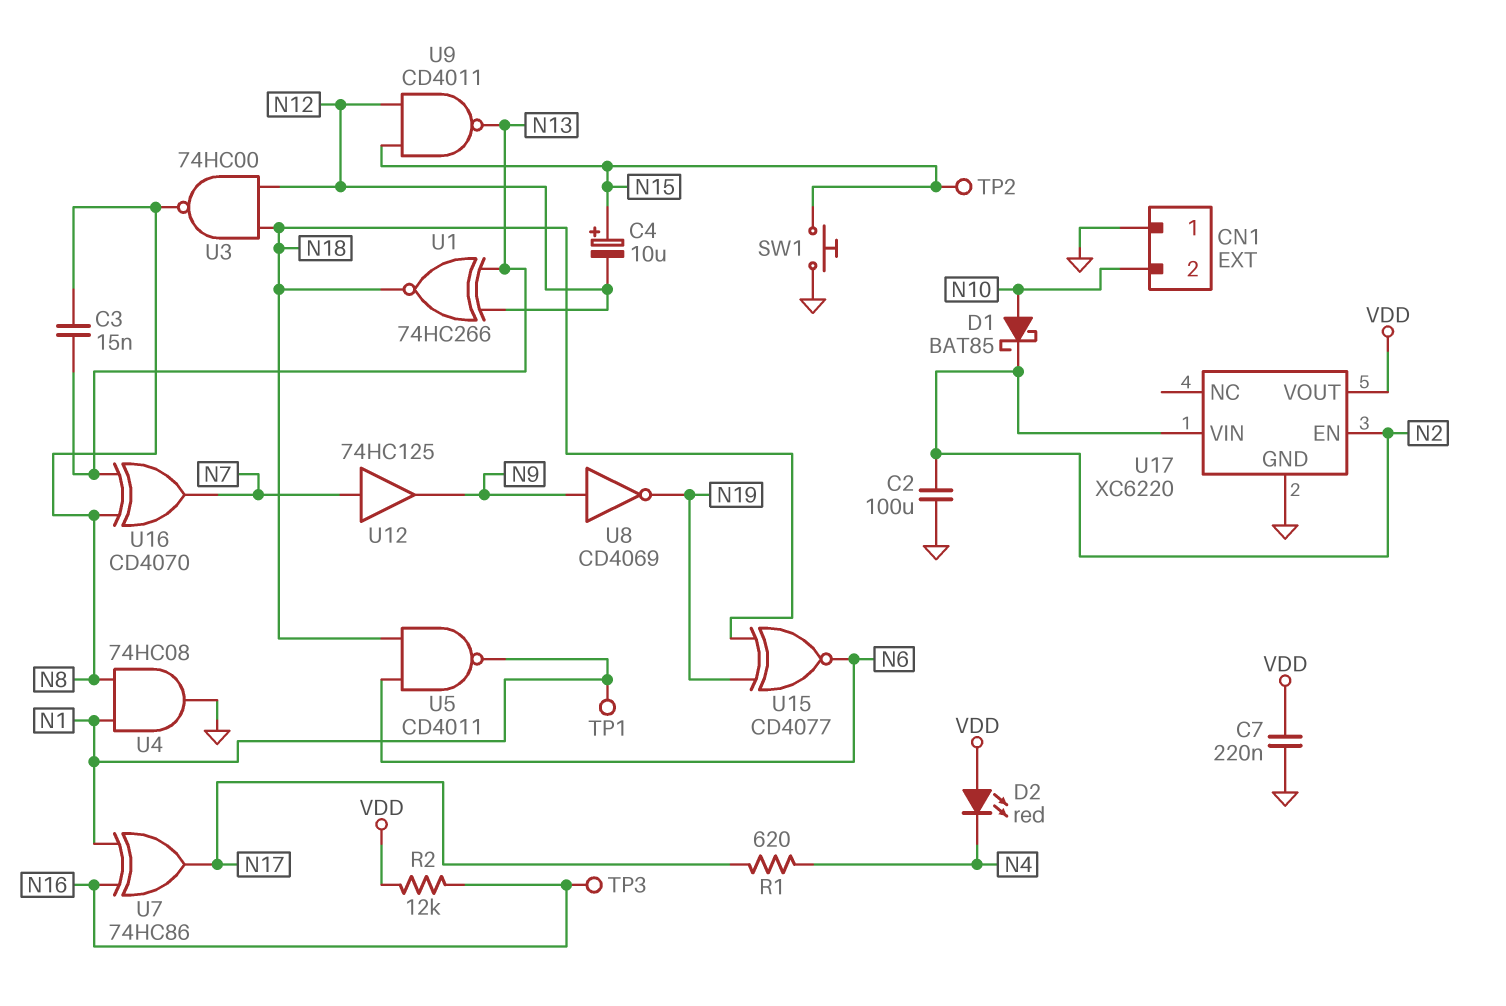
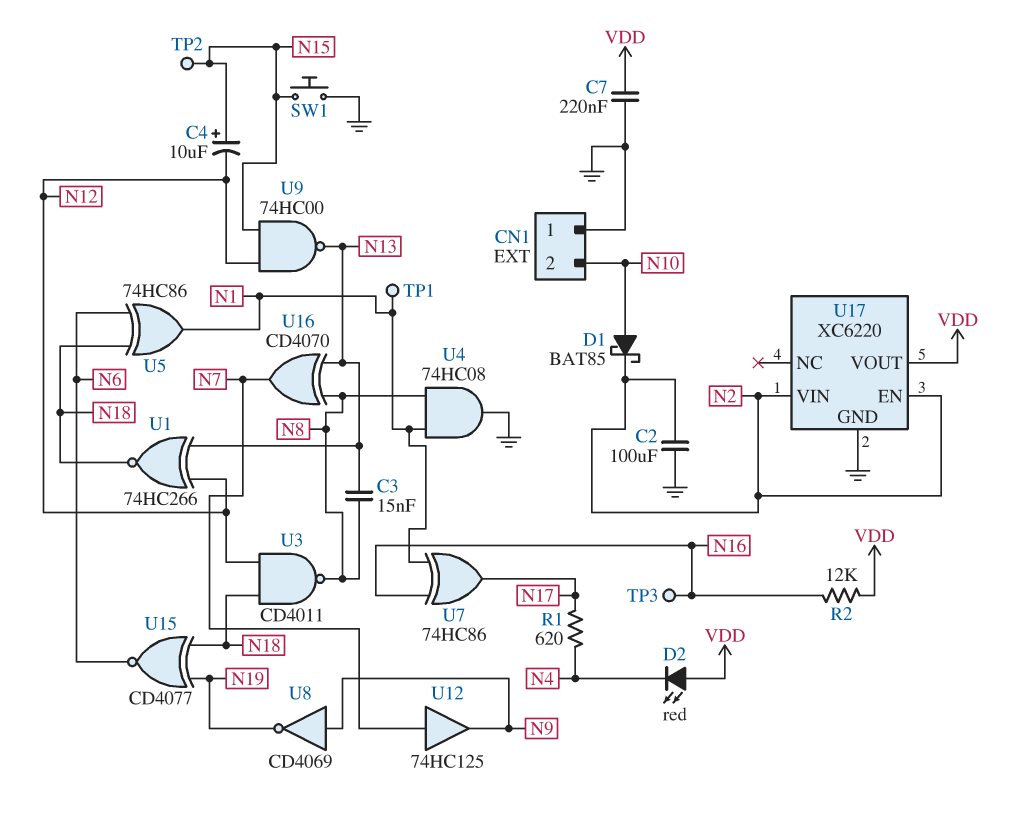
U3: NAND 74HC00 (in N12, in N18, out N8) -> NAND CD4011 (in N12, in N18, out N8)
U5: NAND CD4011 (in N6, in N18, out N1) -> XOR 74HC86 (in N6, in N18, out N1)
U9: NAND CD4011 (in N12, in N15, out N13) -> NAND 74HC00 (in N12, in N15, out N13)

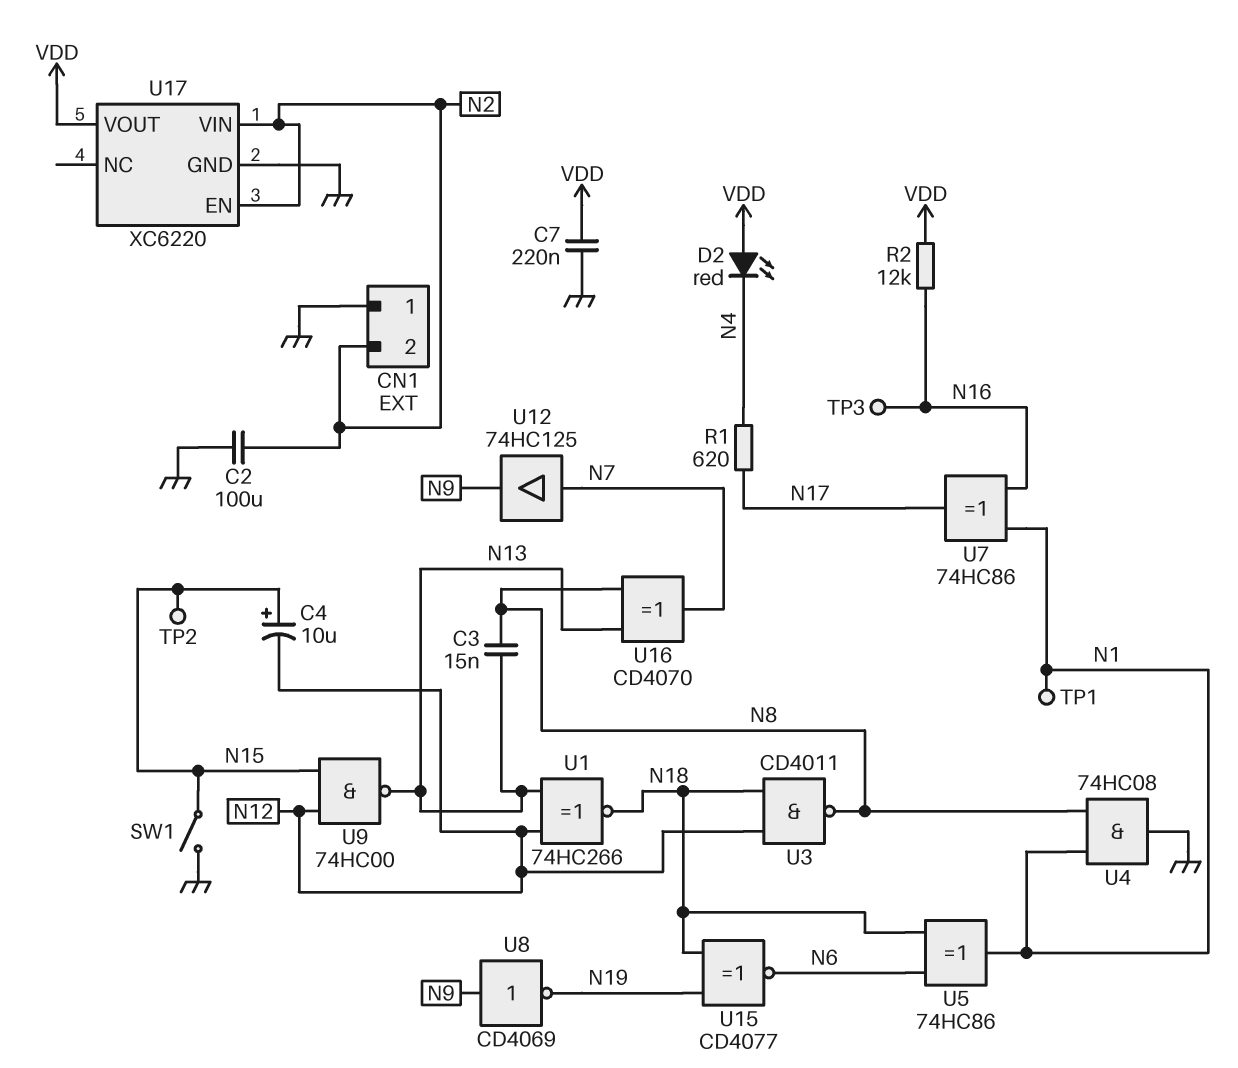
CN1 pin 2: N10 -> N2
D1: schottky BAT85 (A N10, K N2) -> none
SW1: button (GND, N15) -> switch (GND, N15)

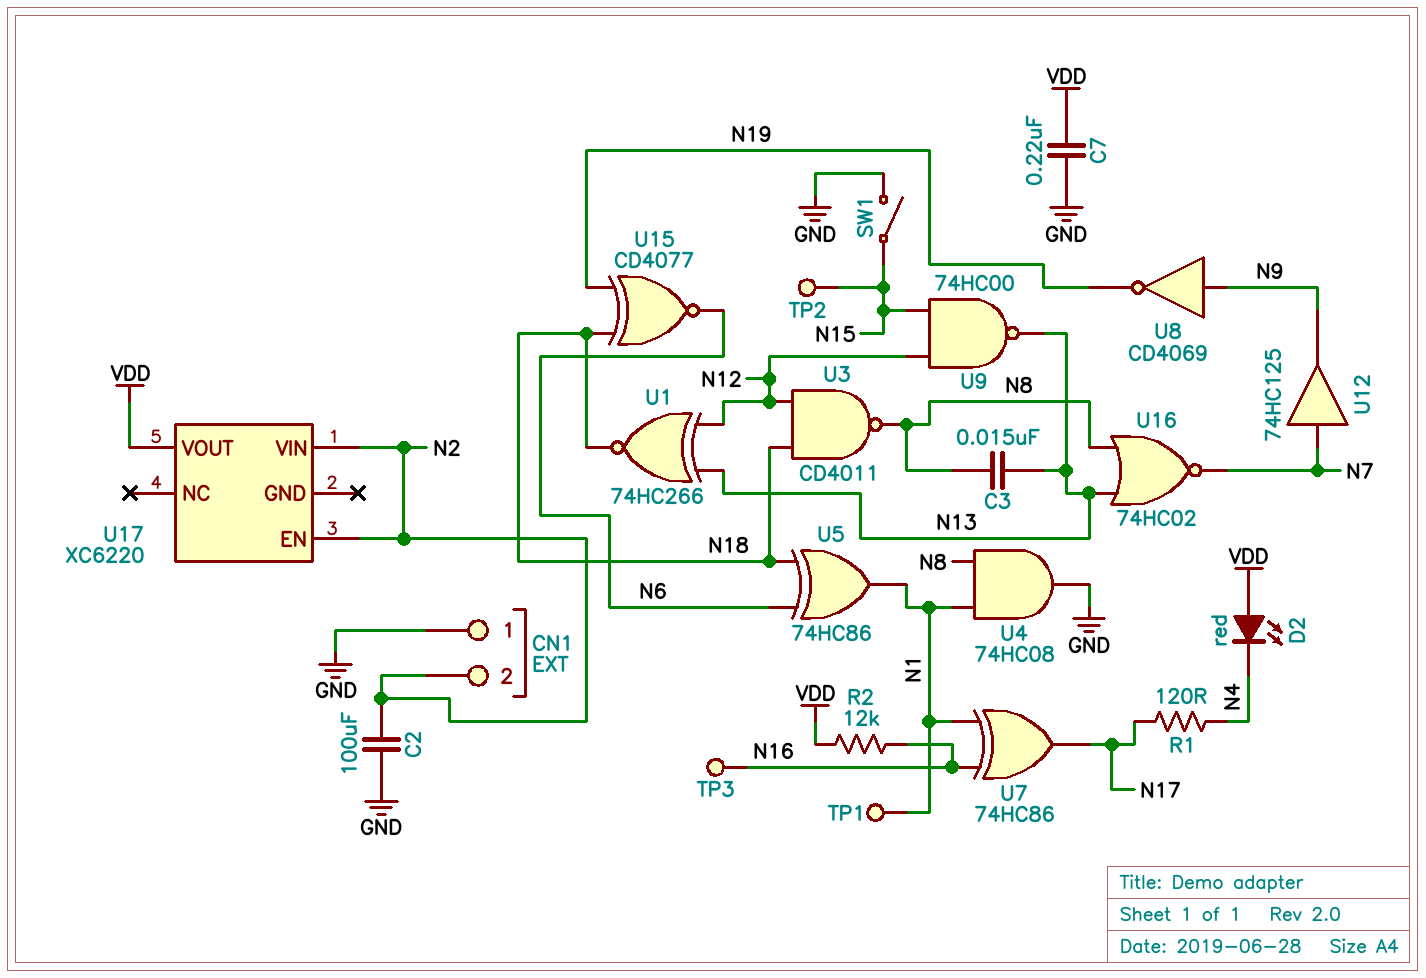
C4: 10uF (plus N15, minus N12) -> none
R1: 620 (N4, N17) -> 120 (N4, N17)
U16: XOR CD4070 (in N8, in N13, out N7) -> NOR 74HC02 (in N8, in N13, out N7)
U17 pin GND: GND -> none

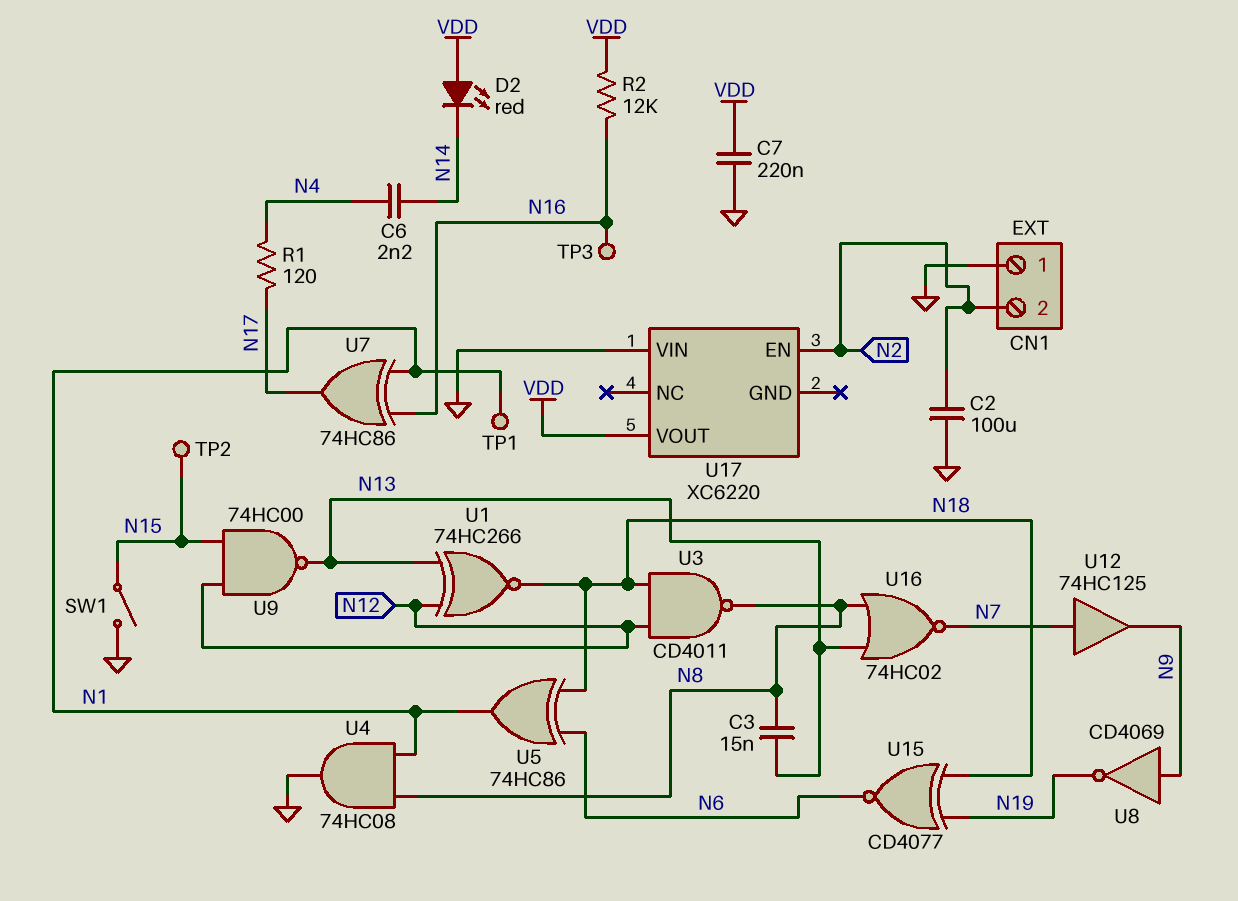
C6: none -> 2.2nF (N4, N14)
D2: LED red (A VDD, K N4) -> LED red (A VDD, K N14)
U17 pin VIN: N2 -> GND

